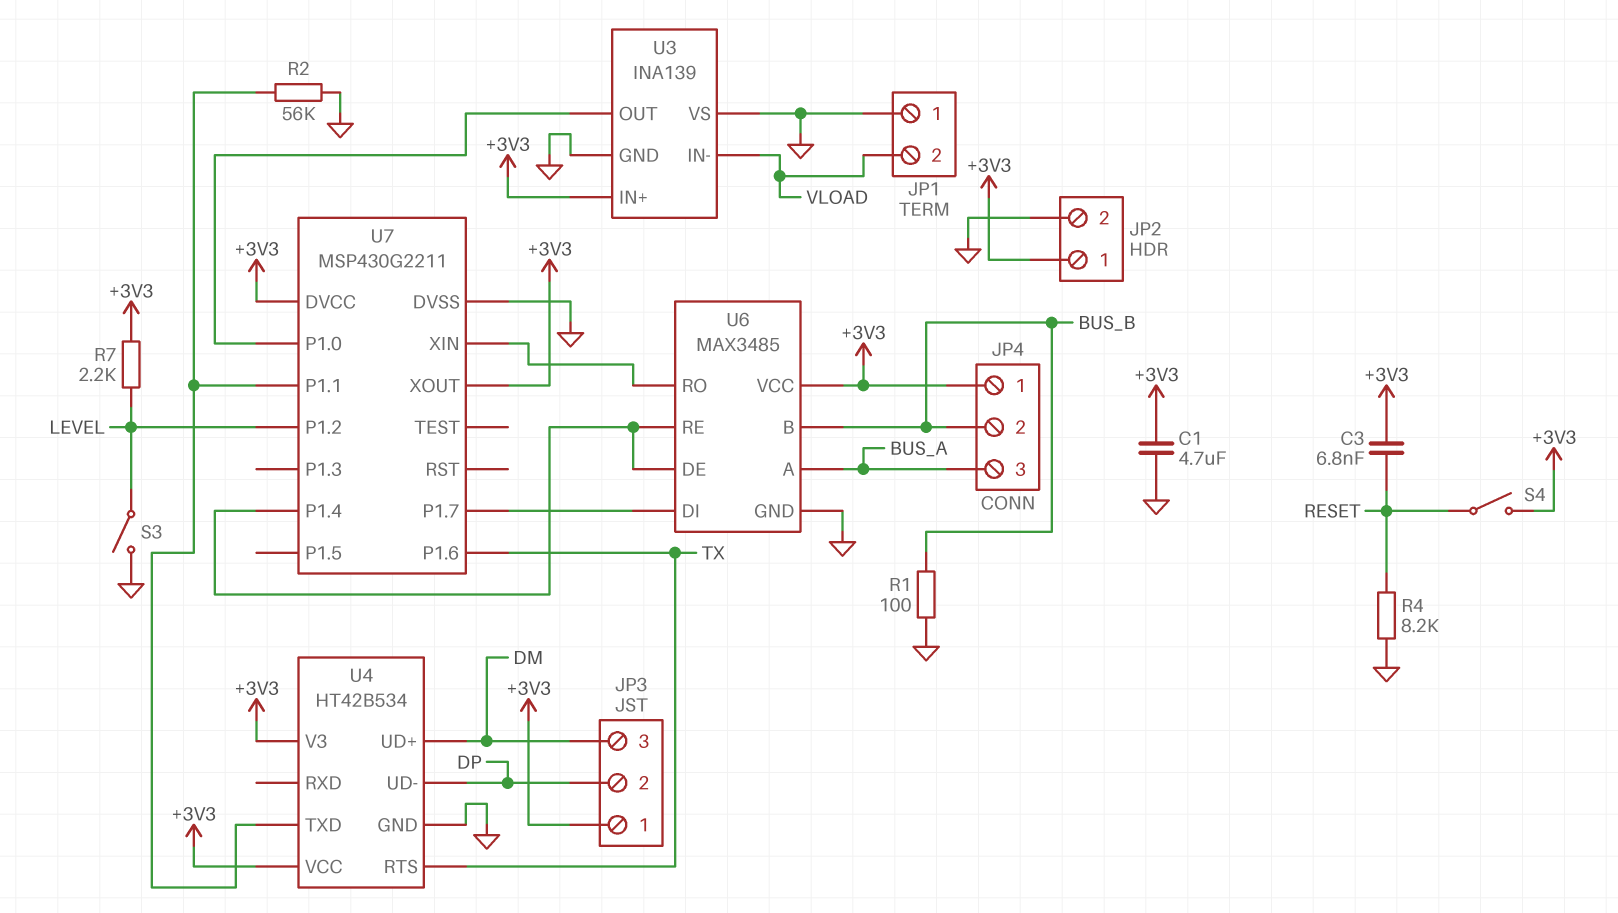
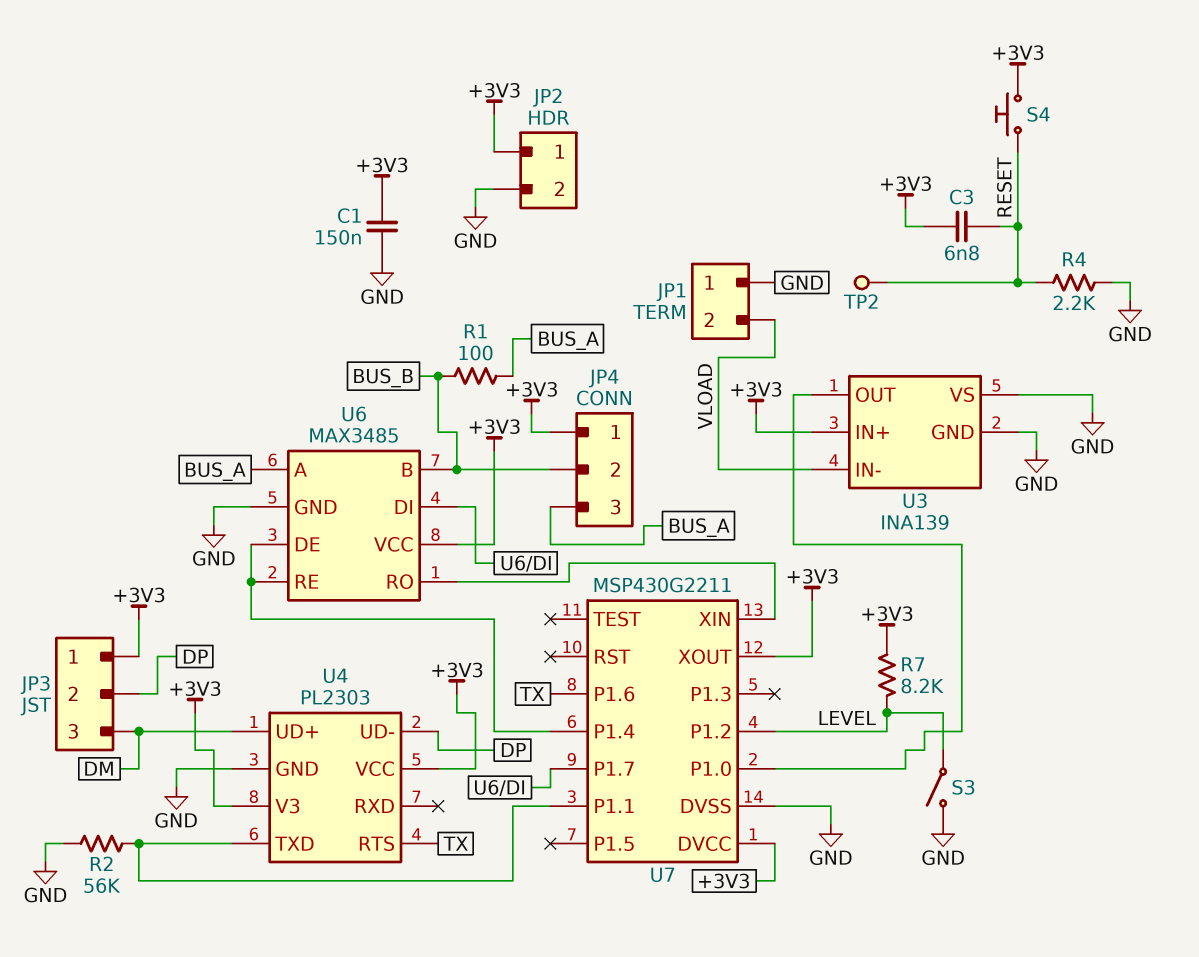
C1: 4.7uF (+3V3, GND) -> 150nF (+3V3, GND)
R1: 100 (BUS_B, GND) -> 100 (BUS_A, BUS_B)
R4: 8.2k (GND, RESET) -> 2.2k (GND, RESET)
R7: 2.2k (+3V3, LEVEL) -> 8.2k (+3V3, LEVEL)
S4: switch (+3V3, RESET) -> button (+3V3, RESET)
TP2: none -> test point (RESET)
U4: HT42B534 -> PL2303

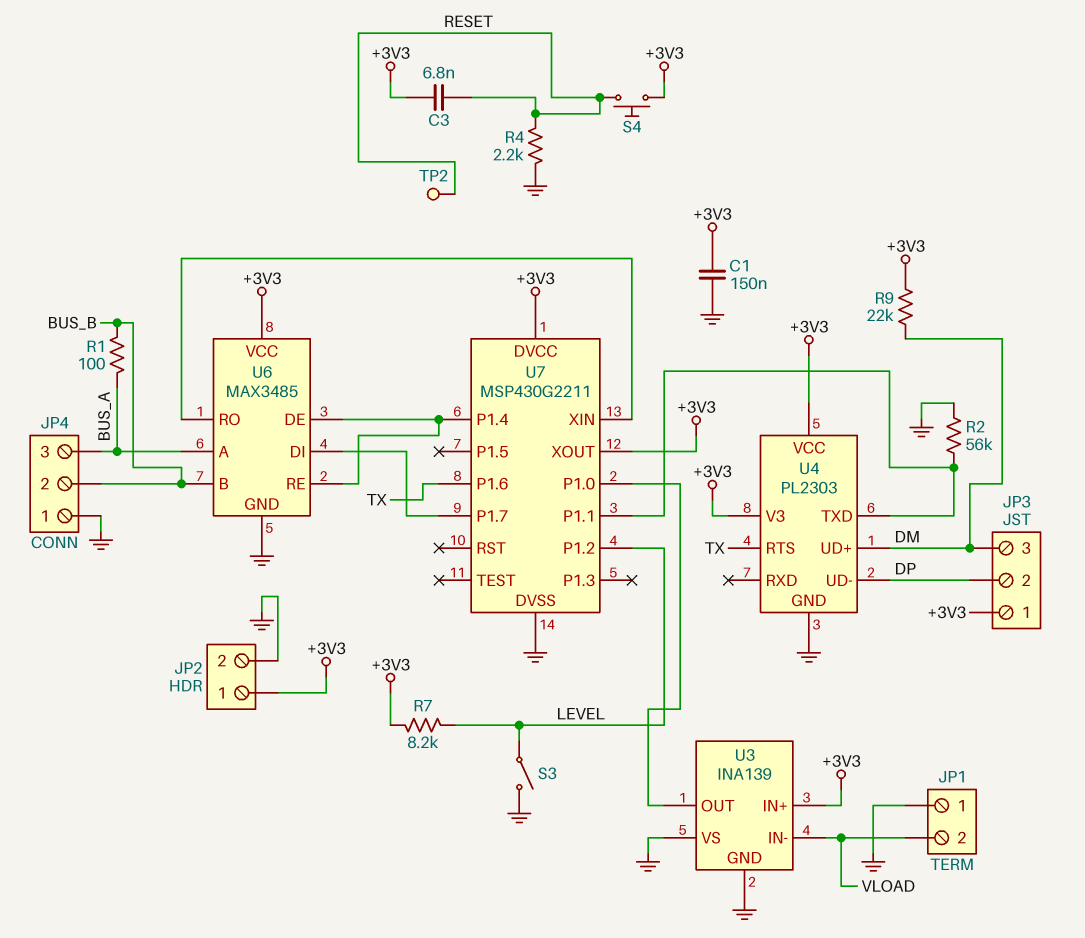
JP4 pin 1: +3V3 -> GND
R9: none -> 22k (+3V3, DM)

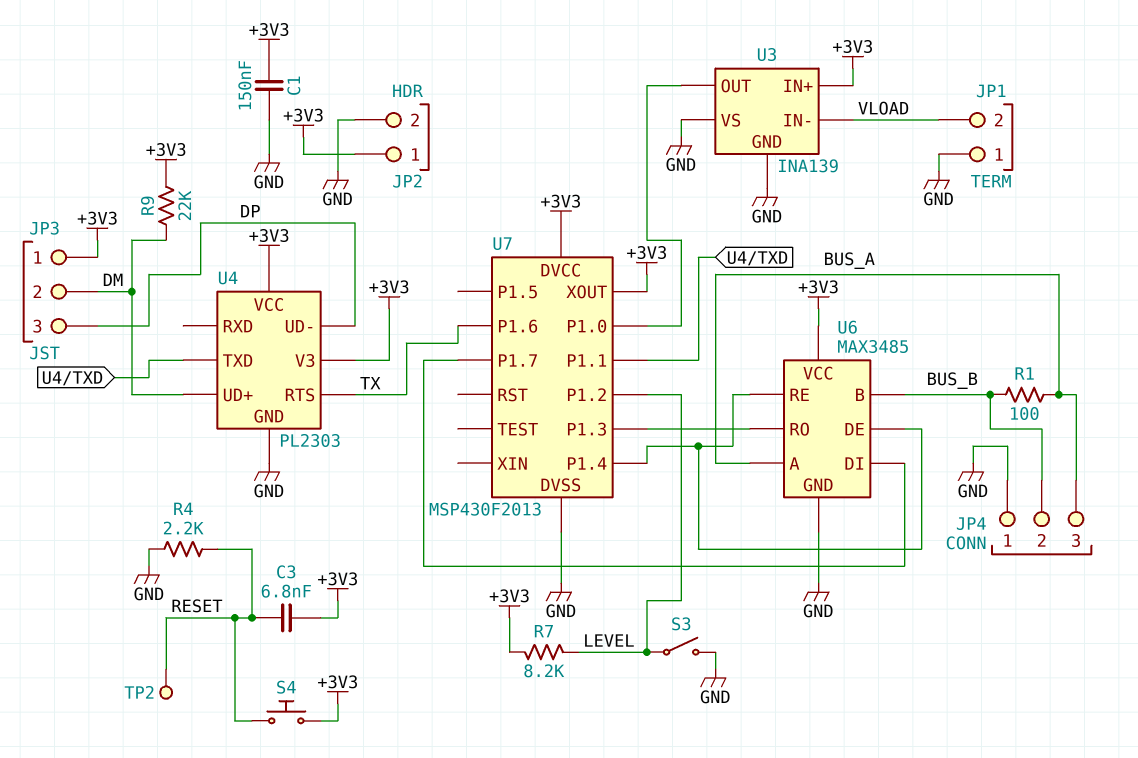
JP3 pin 2: DP -> DM
JP3 pin 3: DM -> DP
R2: 56k (GND, U4/TXD) -> none
U7: MSP430G2211 -> MSP430F2013
U7 pin P1.3: none -> U6/RO
U7 pin XIN: U6/RO -> none

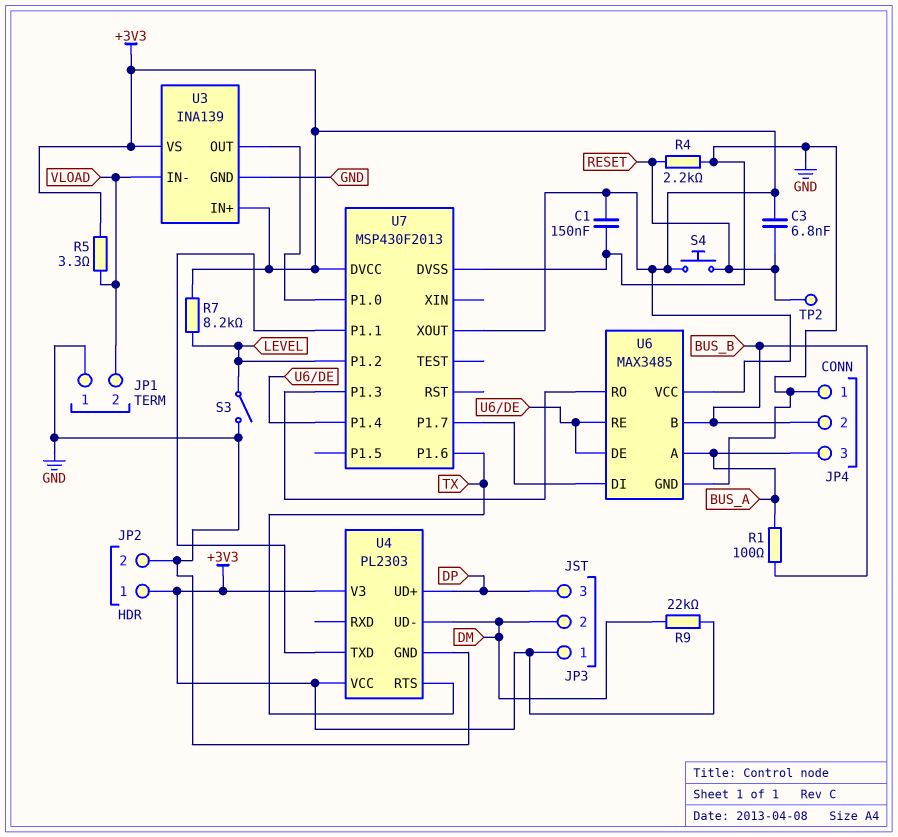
R5: none -> 3.3 (+3V3, VLOAD)
U3 pin VS: GND -> +3V3
U4 pin UD+: DM -> DP
U4 pin UD-: DP -> DM

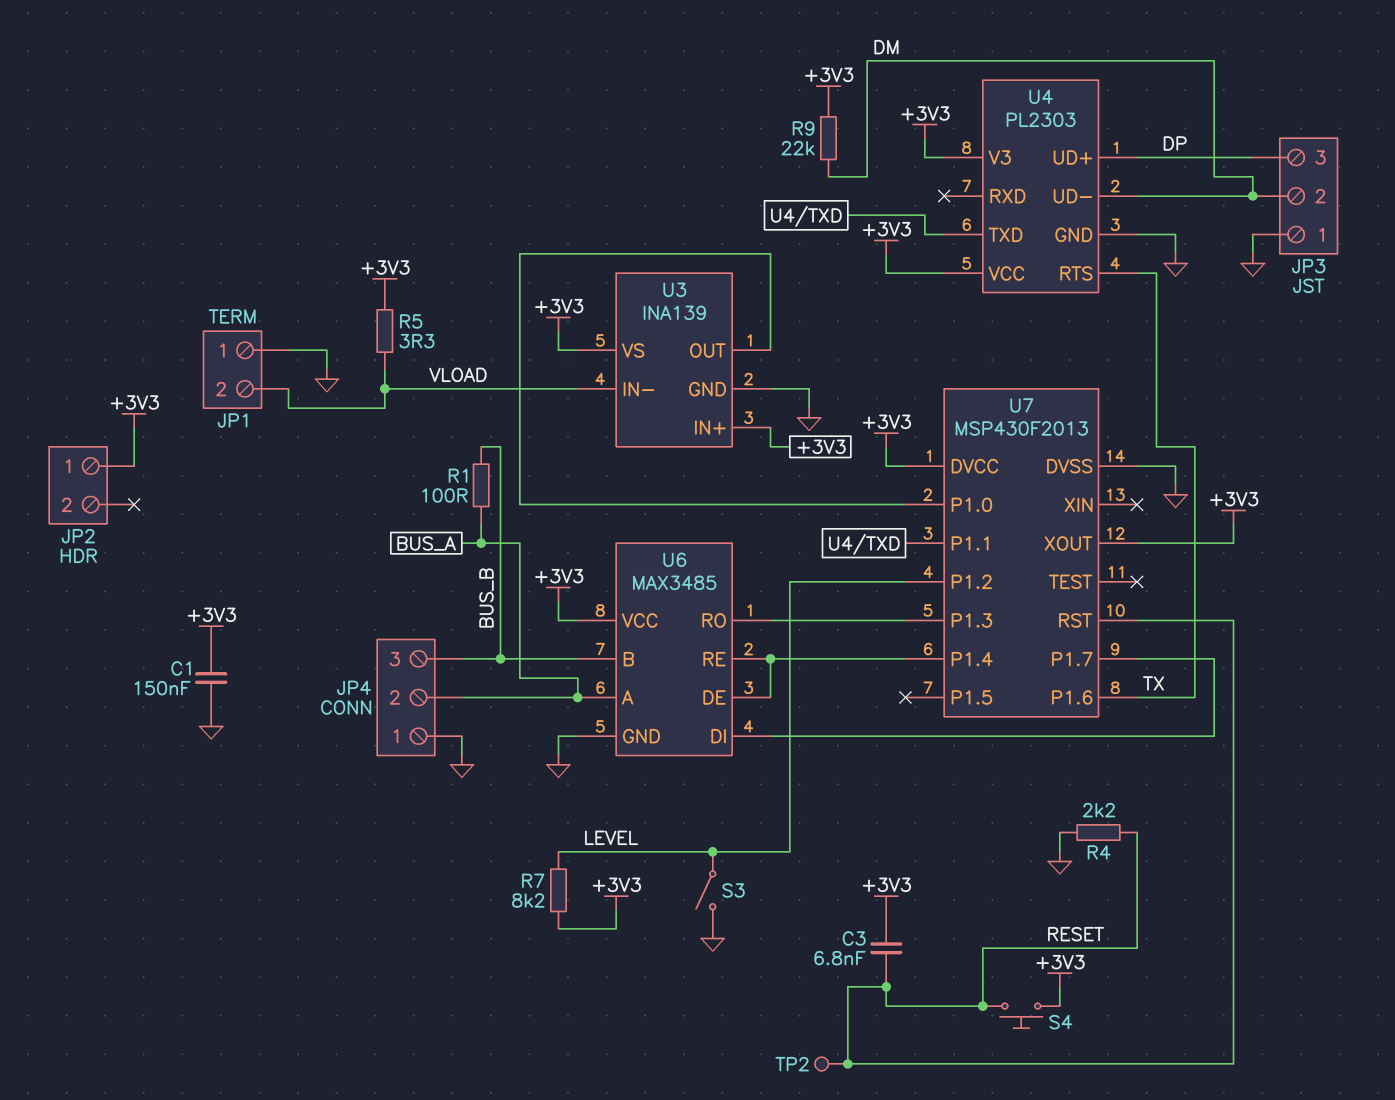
JP2 pin 2: GND -> none
JP3 pin 1: +3V3 -> GND
JP4 pin 2: BUS_B -> BUS_A
JP4 pin 3: BUS_A -> BUS_B
U7 pin RST: none -> RESET

